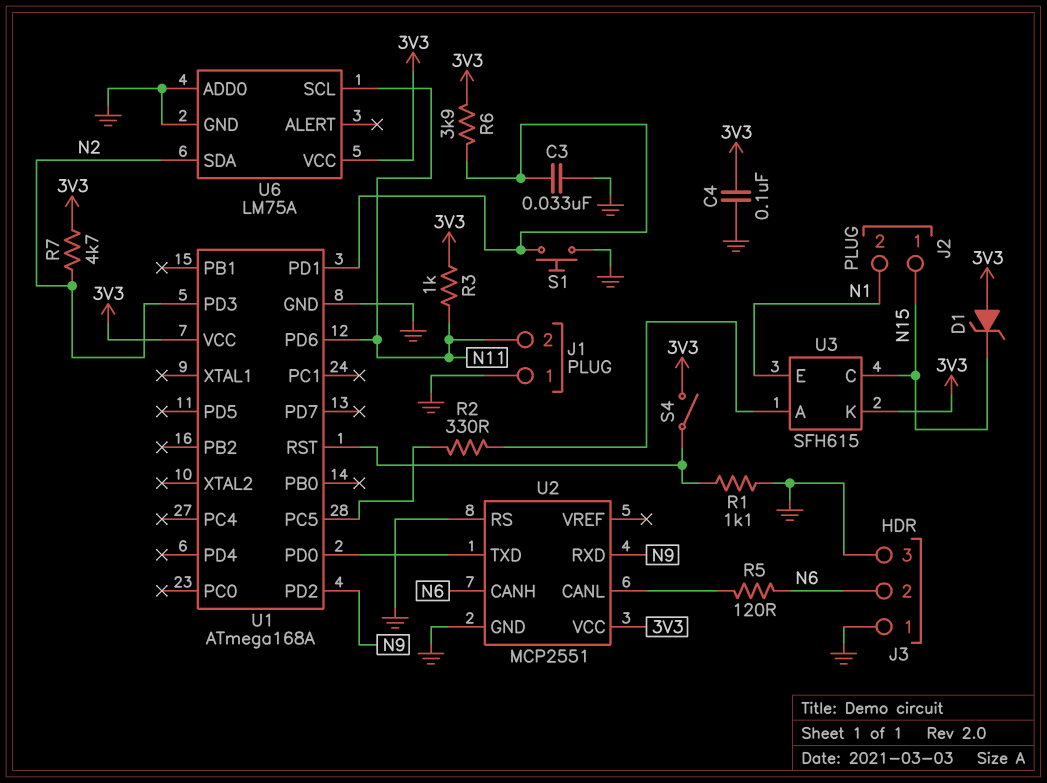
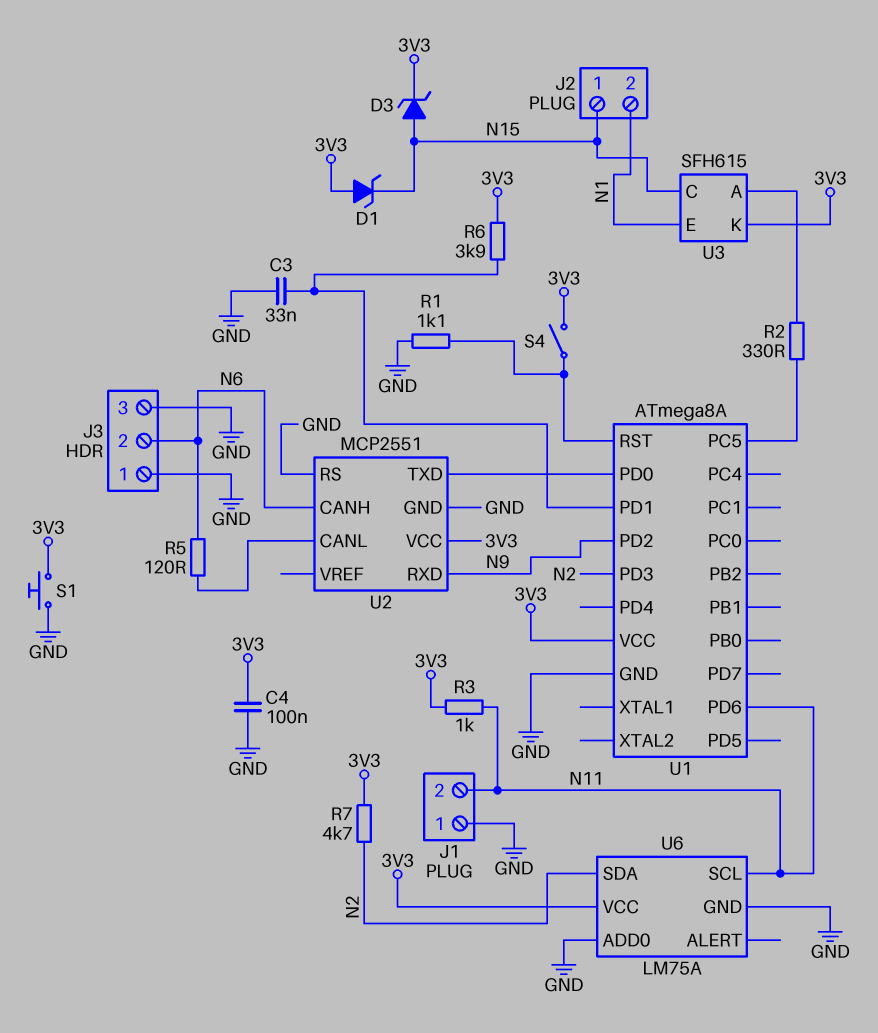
D3: none -> zener (A N15, K 3V3)
S1: button (GND, U1/PD1) -> button (3V3, GND)
U1: ATmega168A -> ATmega8A

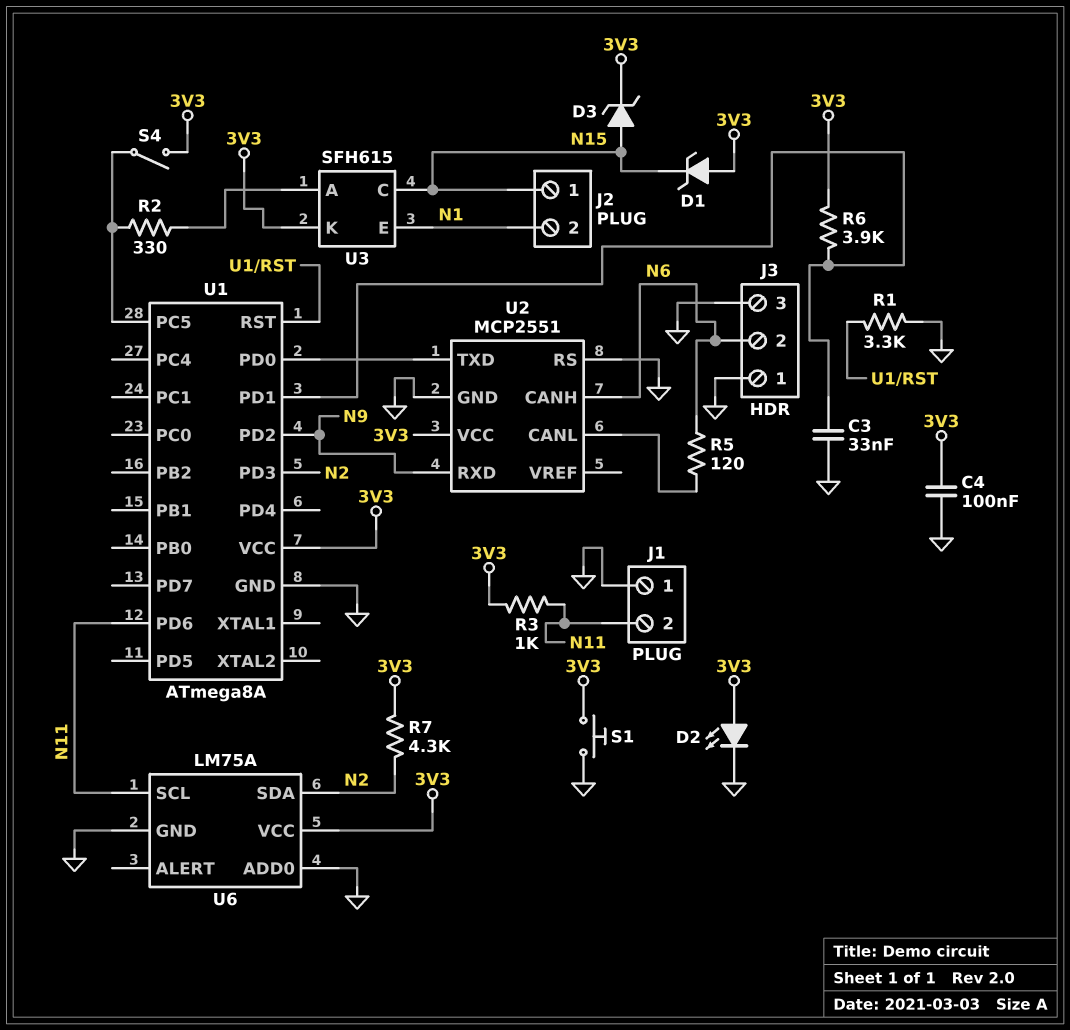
D2: none -> LED (A 3V3, K GND)
R1: 1.1k (GND, U1/RST) -> 3.3k (GND, U1/RST)
R7: 4.7k (3V3, N2) -> 4.3k (3V3, N2)
S4: switch (3V3, U1/RST) -> switch (3V3, U1/PC5)

